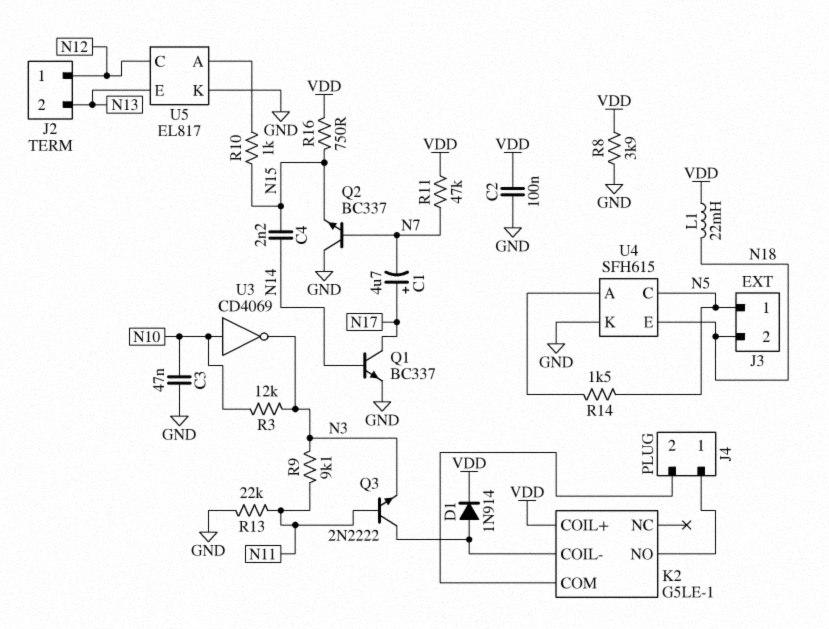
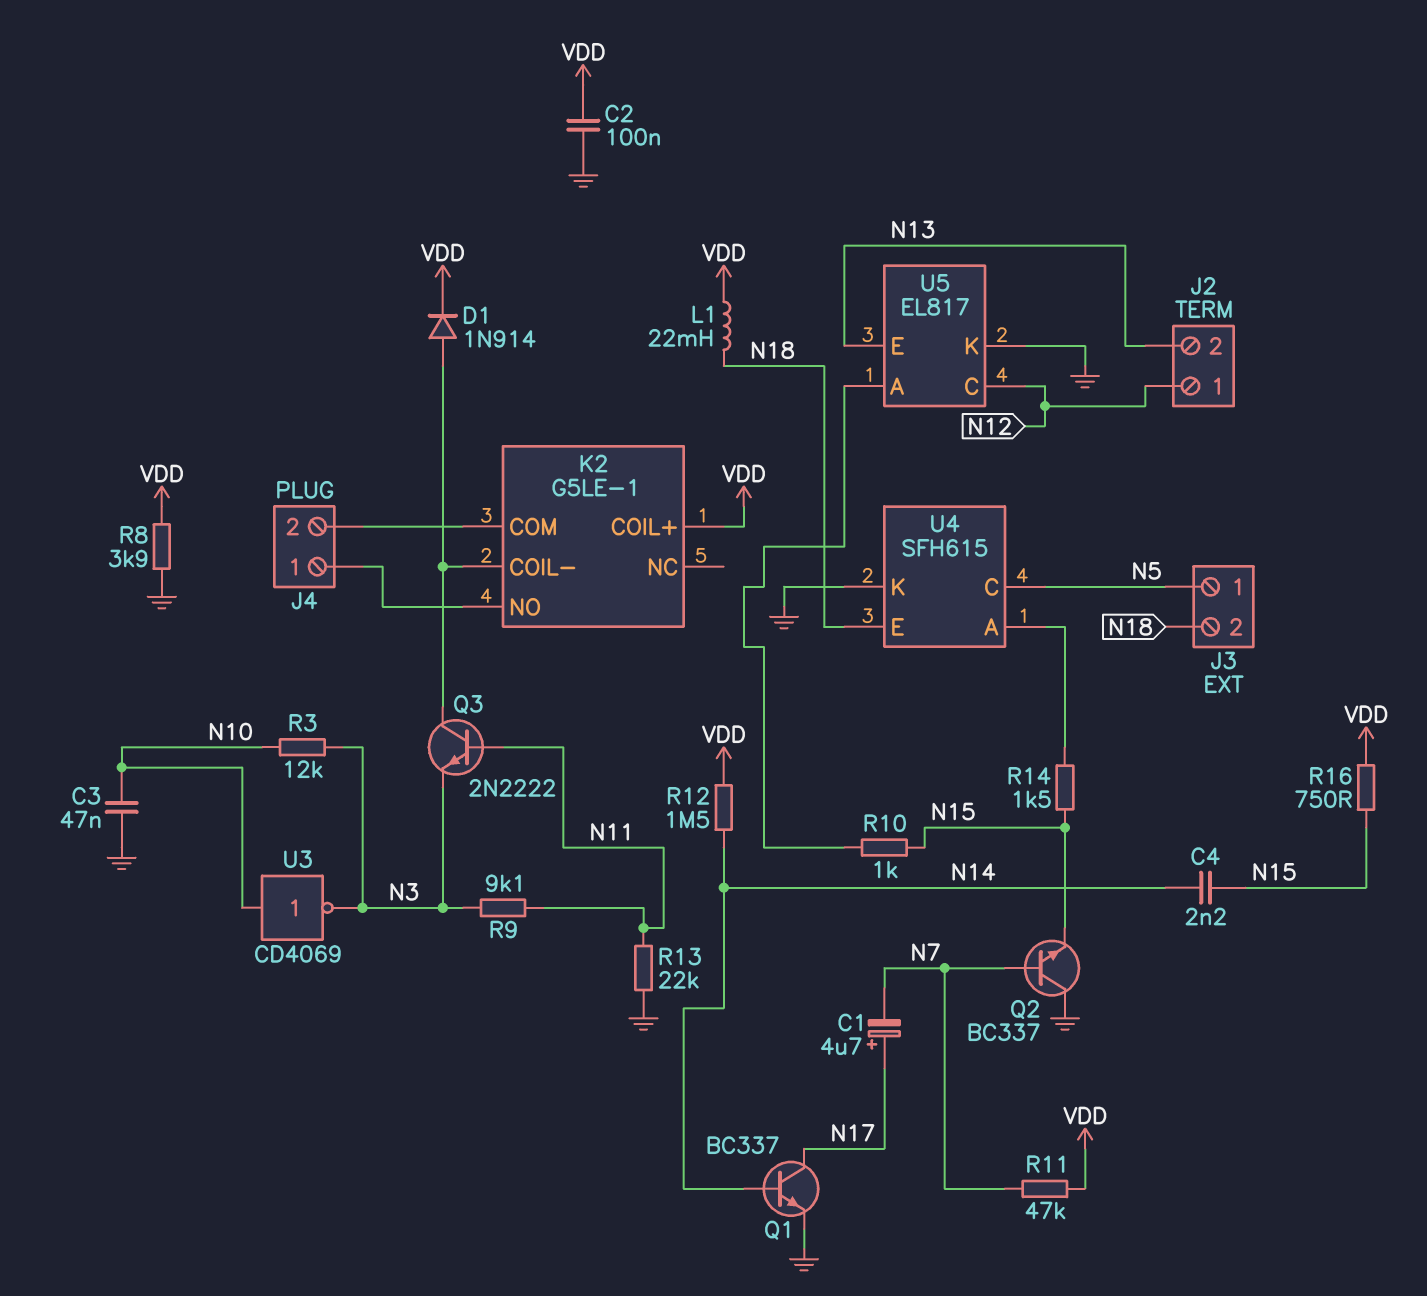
R12: none -> 1.5M (N14, VDD)
R14: 1.5k (N5, U4/A) -> 1.5k (N15, U4/A)

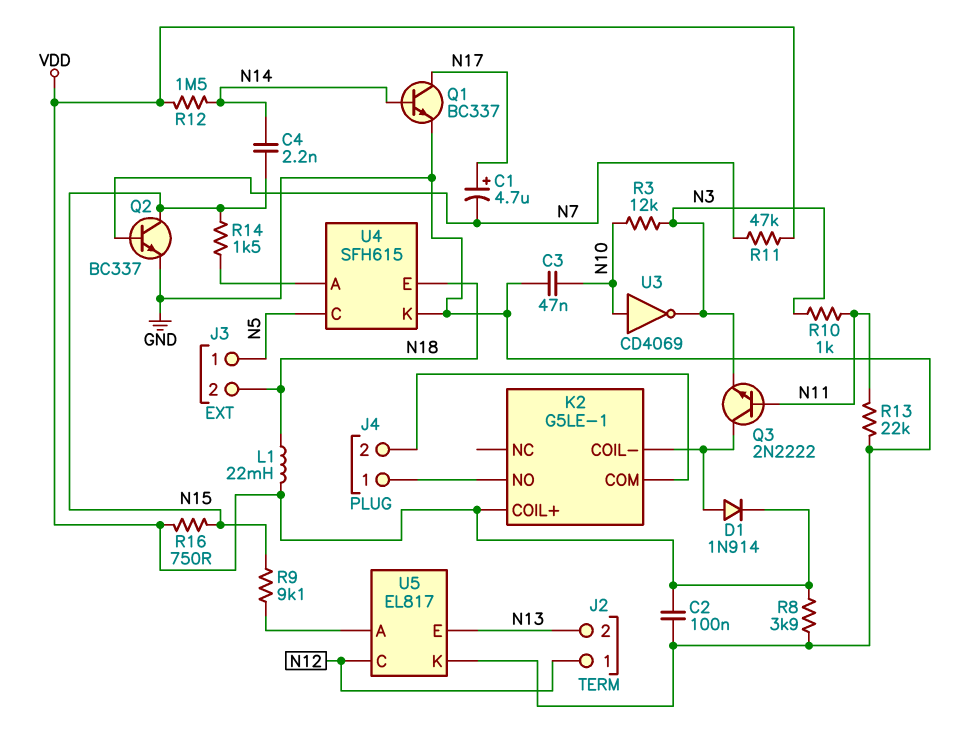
Q2: NPN BC337 (B N7, C GND, E N15) -> NPN BC337 (B N7, C N15, E GND)
R9: 9.1k (N3, N11) -> 9.1k (N15, U5/A)
R10: 1k (N15, U5/A) -> 1k (N3, N11)

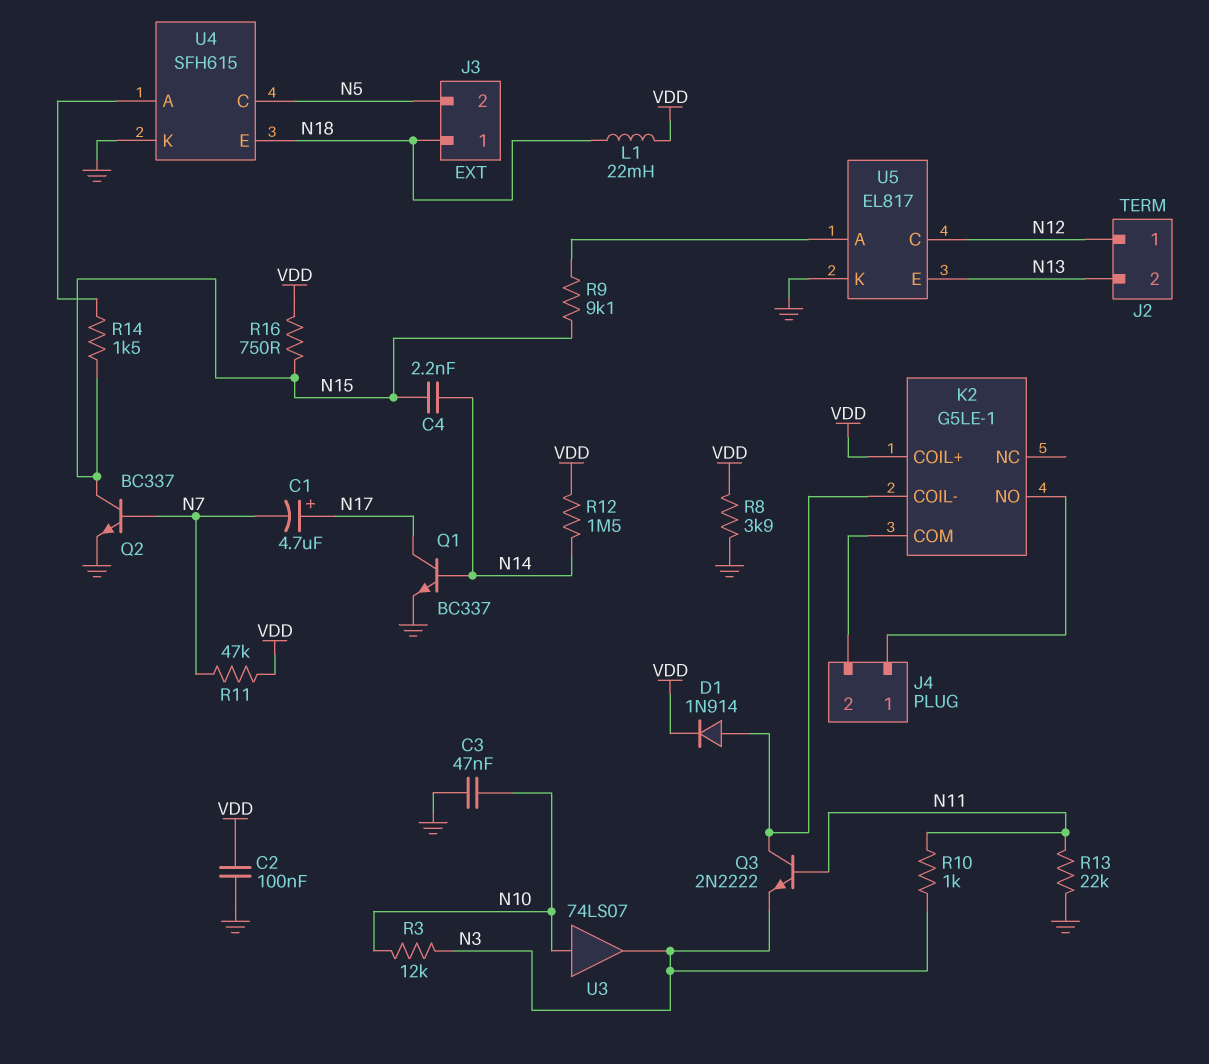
J3 pin 1: N5 -> N18
J3 pin 2: N18 -> N5
U3: NOT CD4069 (in N10, out N3) -> buffer 74LS07 (in N10, out N3)

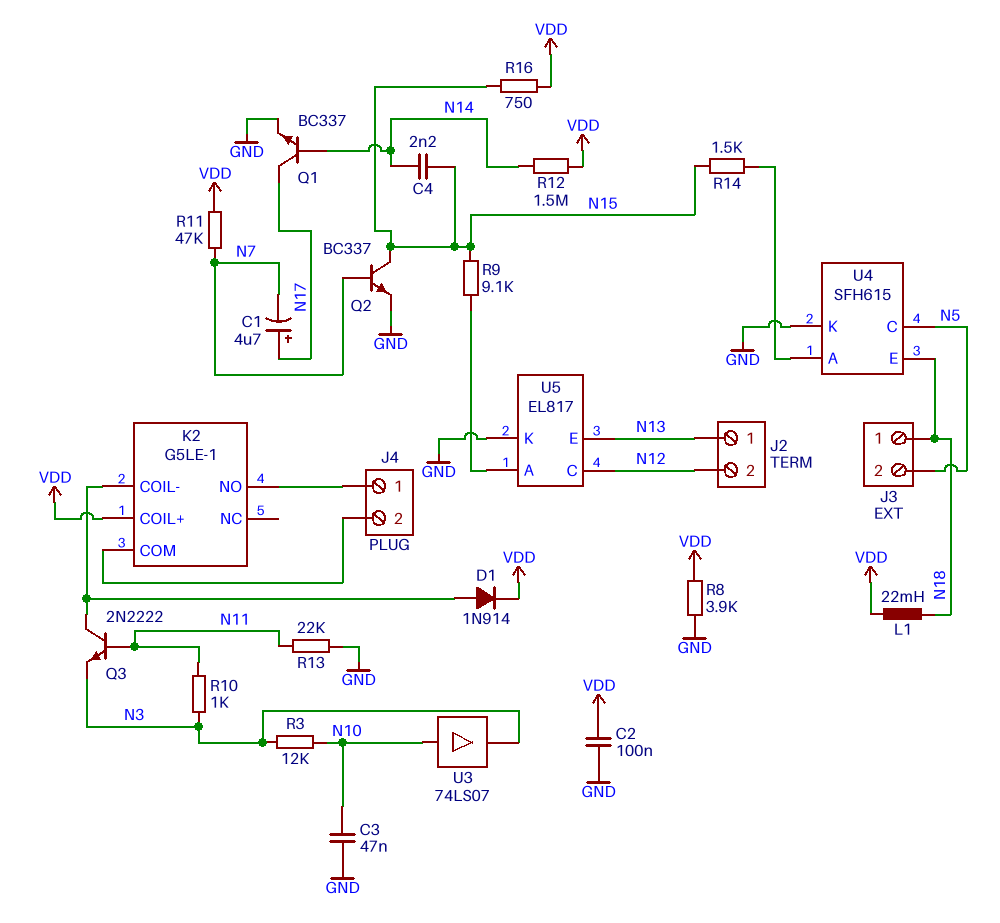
J2 pin 1: N12 -> N13
J2 pin 2: N13 -> N12

